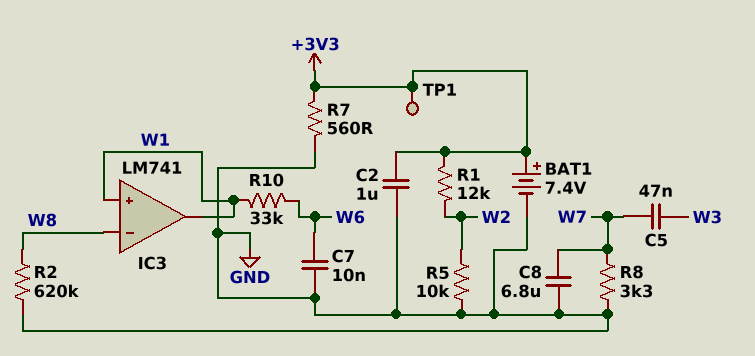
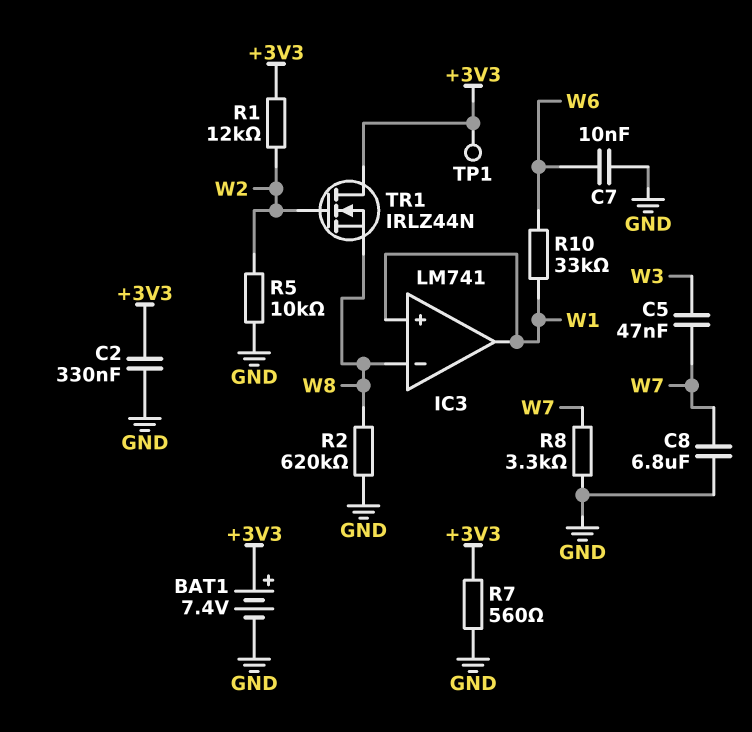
C2: 1uF (+3V3, GND) -> 330nF (+3V3, GND)
TR1: none -> NMOS IRLZ44N (G W2, D +3V3, S W8)

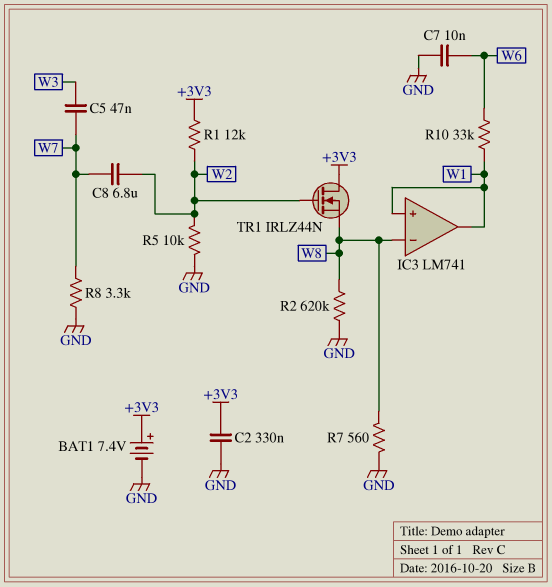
C8: 6.8uF (GND, W7) -> 6.8uF (W2, W7)
R7: 560 (+3V3, GND) -> 560 (GND, W8)
TP1: test point (+3V3) -> none

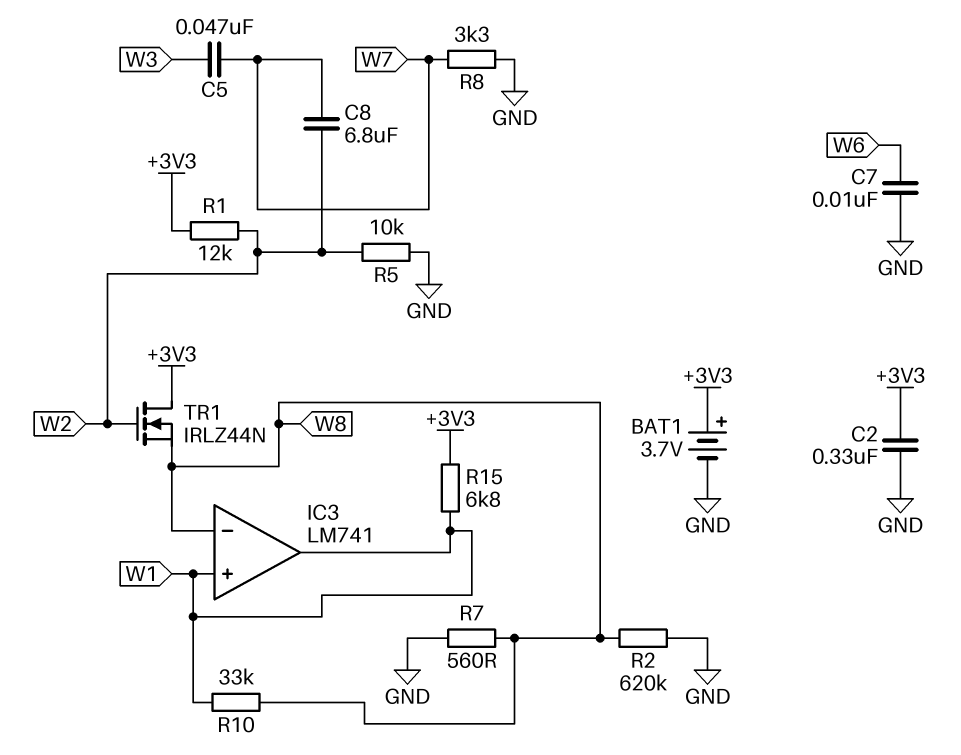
BAT1: 7.4V (plus +3V3, minus GND) -> 3.7V (plus +3V3, minus GND)
R10: 33k (W1, W6) -> 33k (W1, W8)
R15: none -> 6.8k (+3V3, W1)

